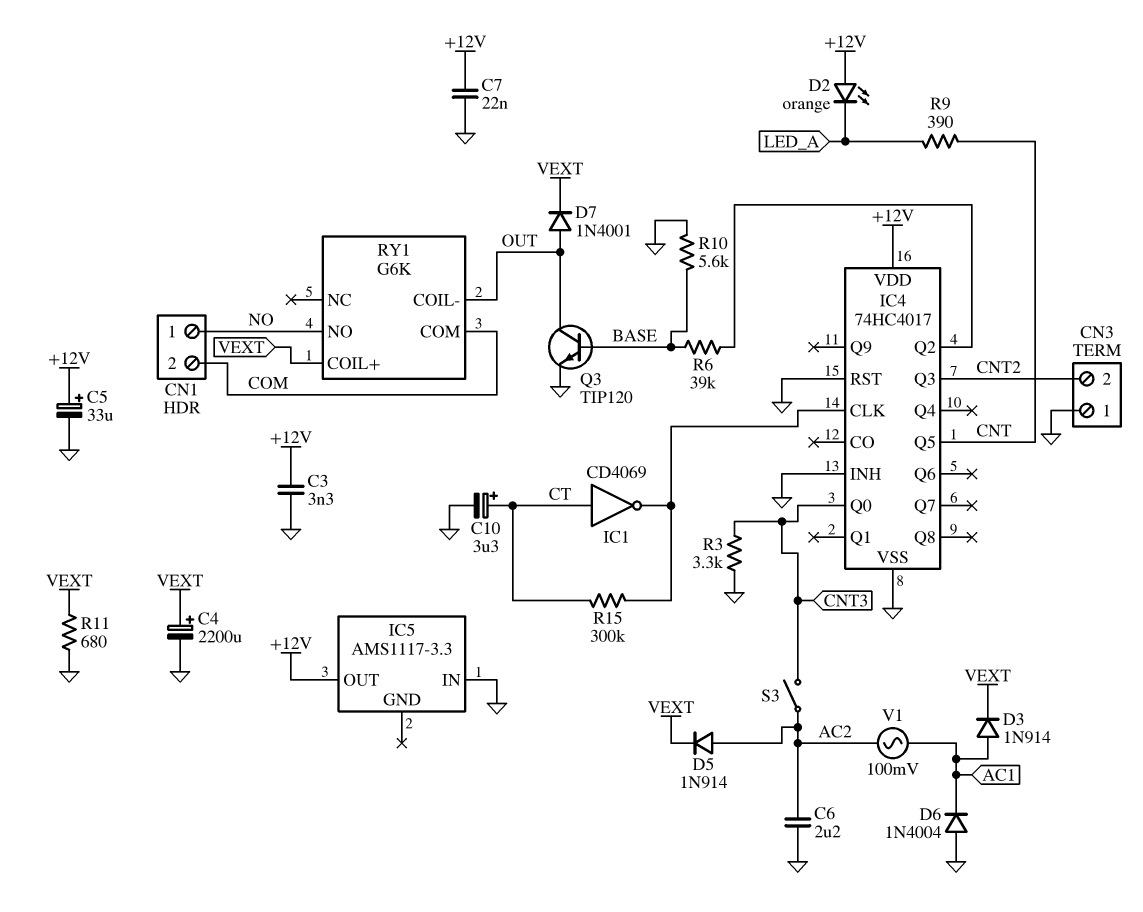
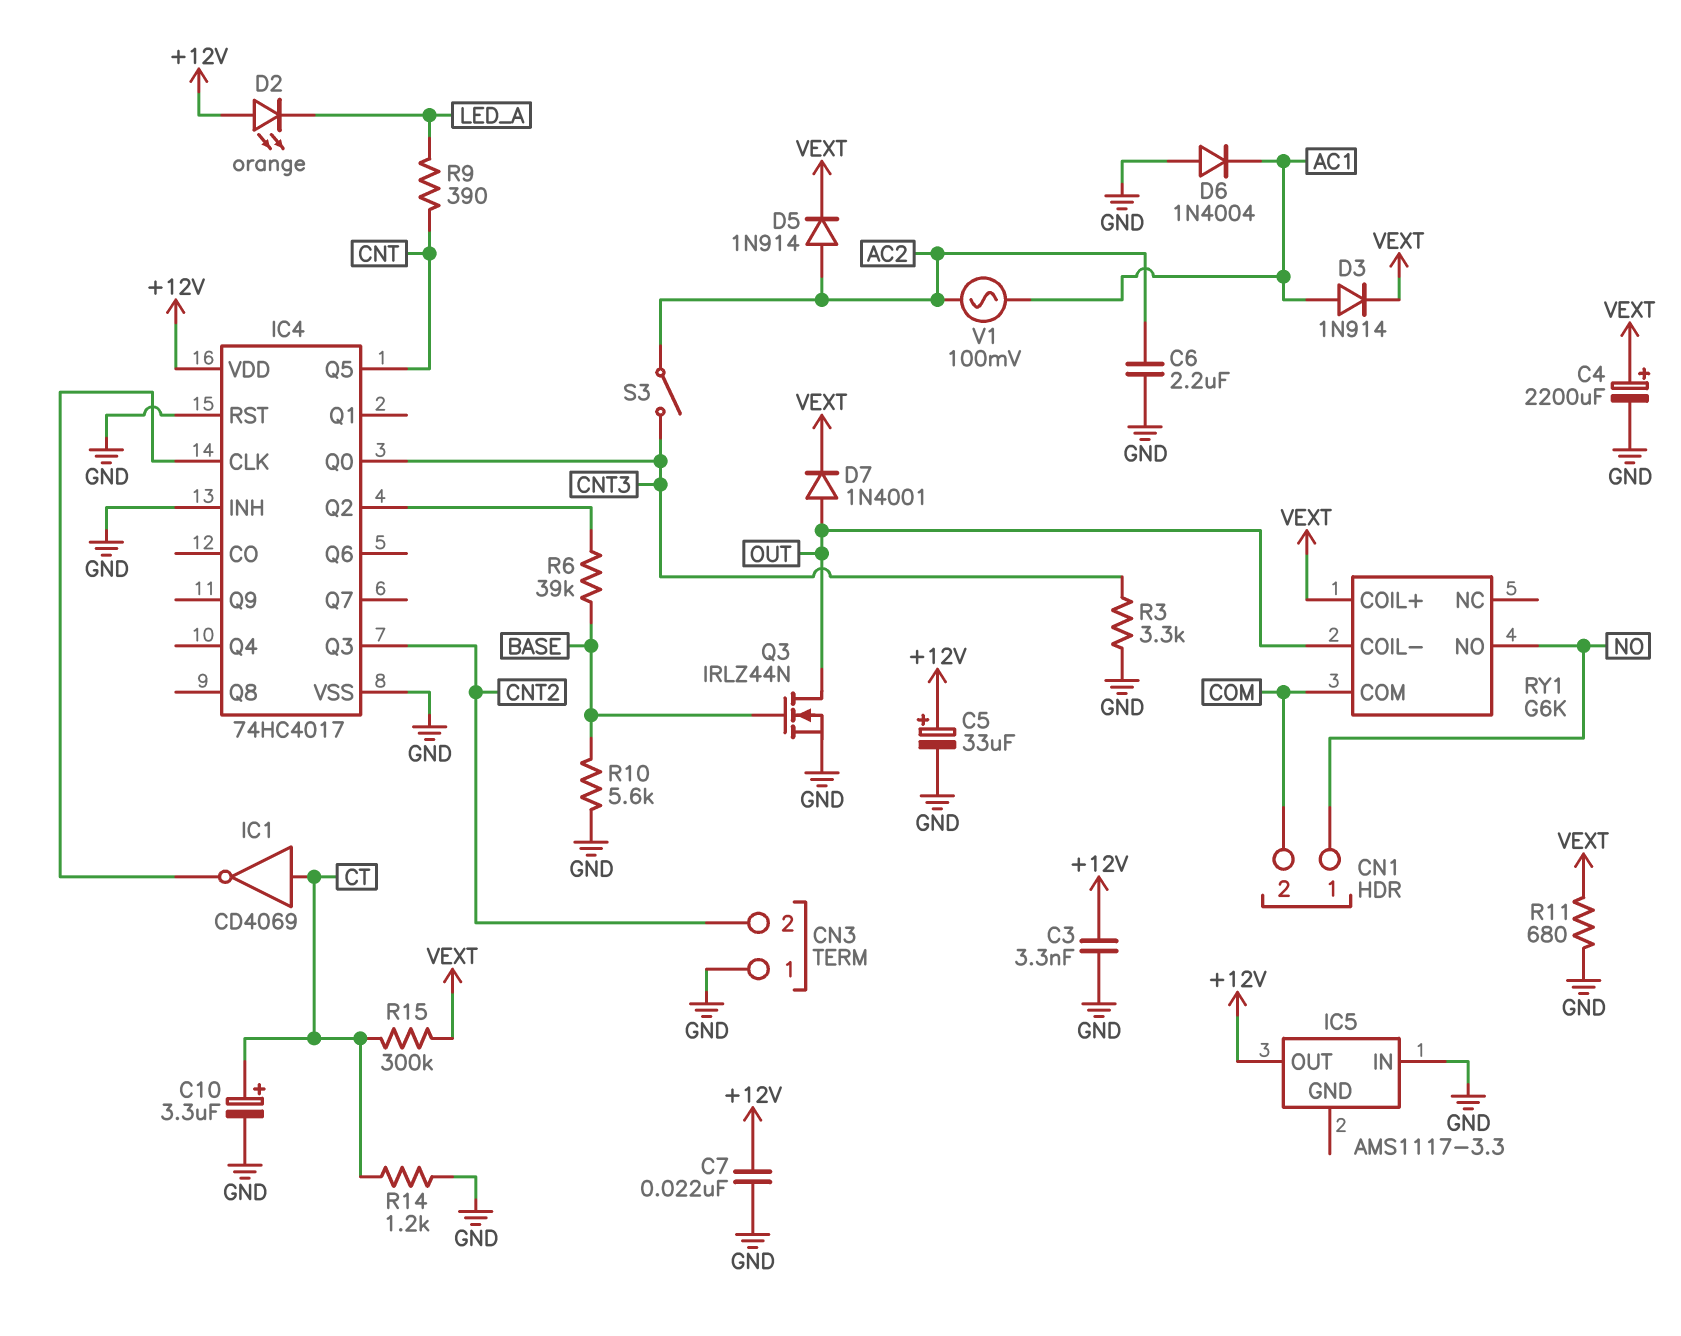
Q3: NPN TIP120 (B BASE, C OUT, E GND) -> NMOS IRLZ44N (G BASE, D OUT, S GND)
R14: none -> 1.2k (CT, GND)
R15: 300k (CT, IC4/CLK) -> 300k (CT, VEXT)

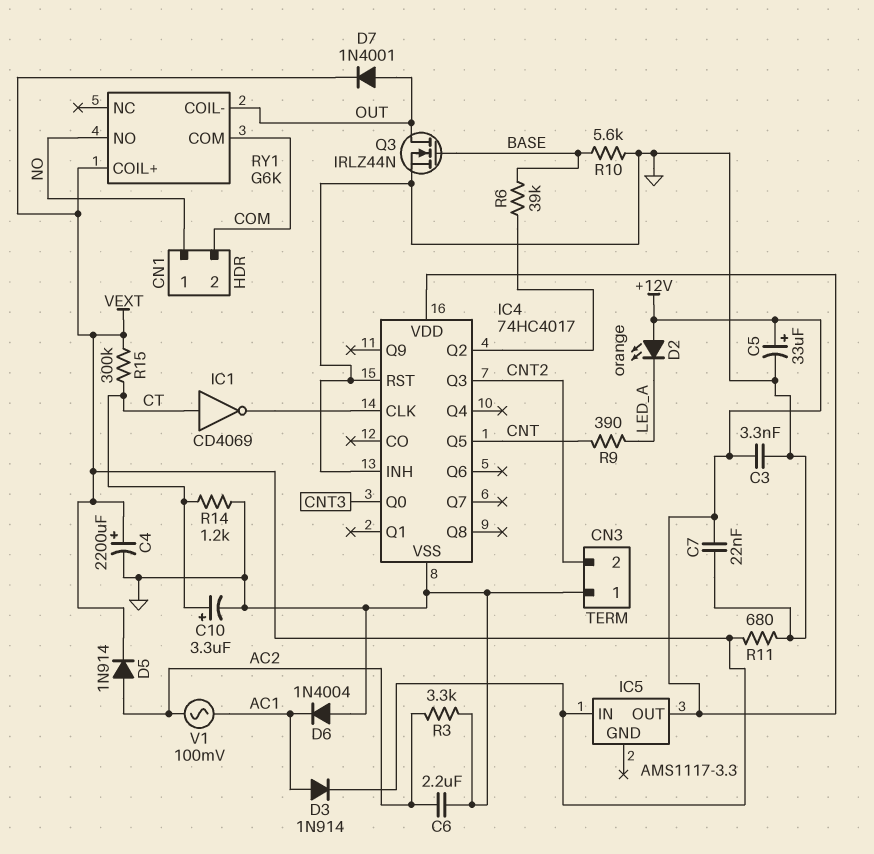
IC5 pin IN: GND -> VEXT
R3: 3.3k (CNT3, GND) -> 3.3k (AC2, GND)
S3: switch (AC2, CNT3) -> none

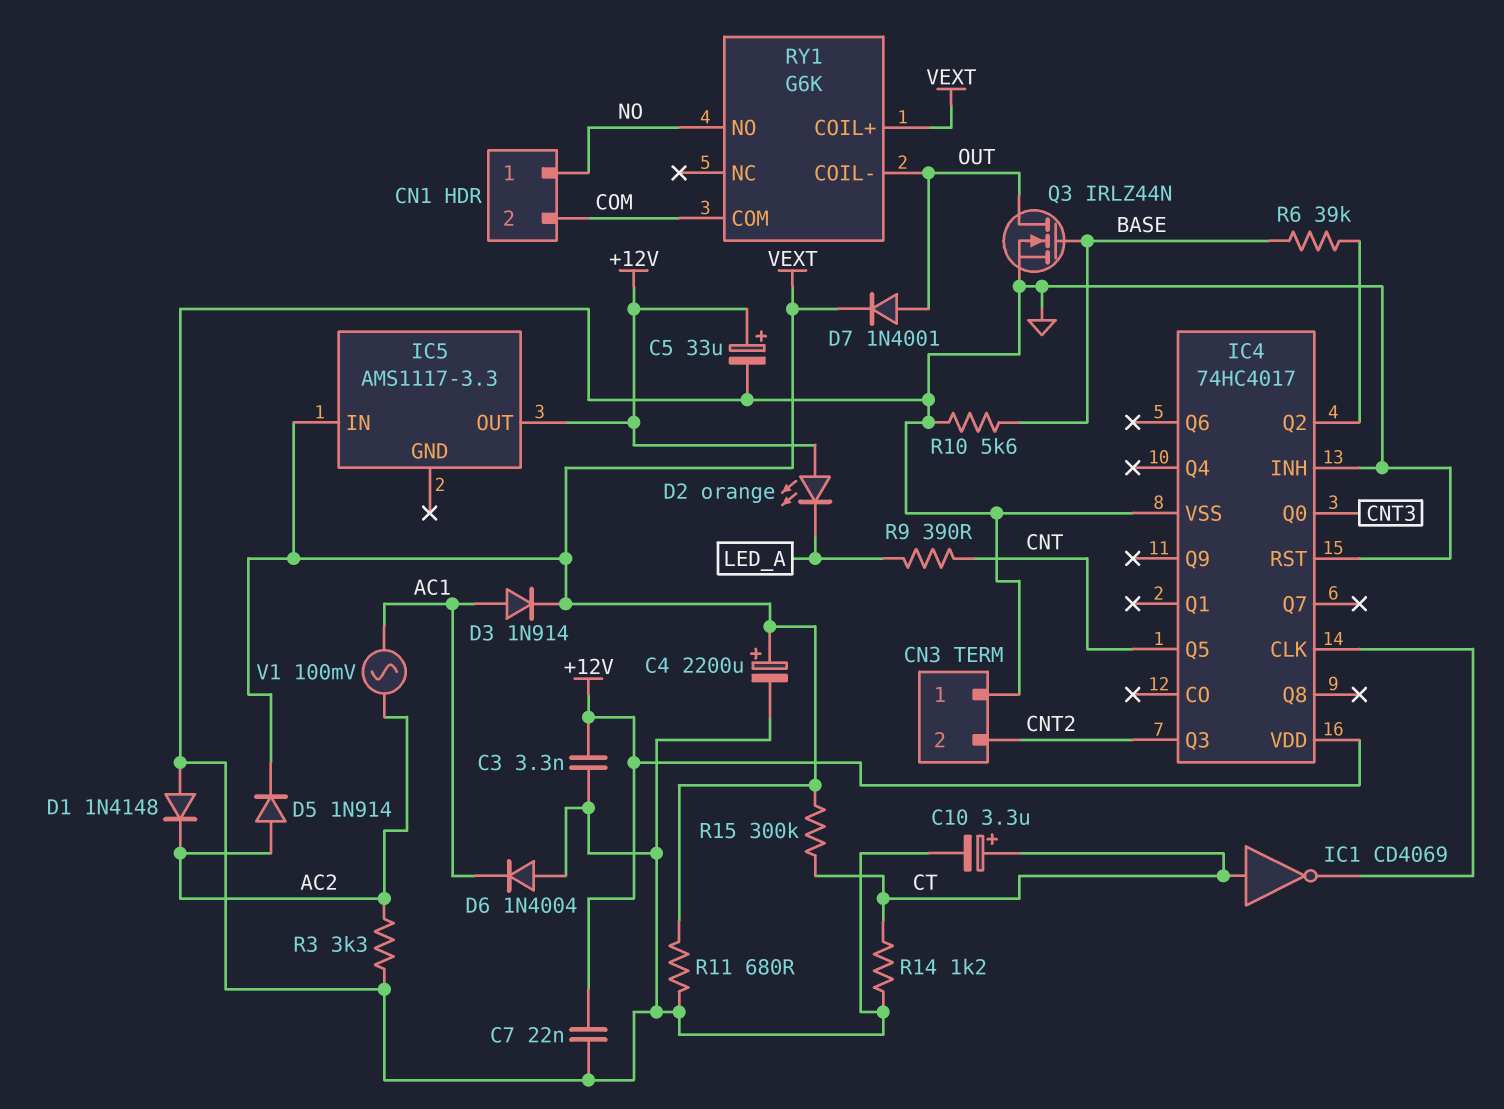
C6: 2.2uF (AC2, GND) -> none
D1: none -> diode 1N4148 (A GND, K AC2)

